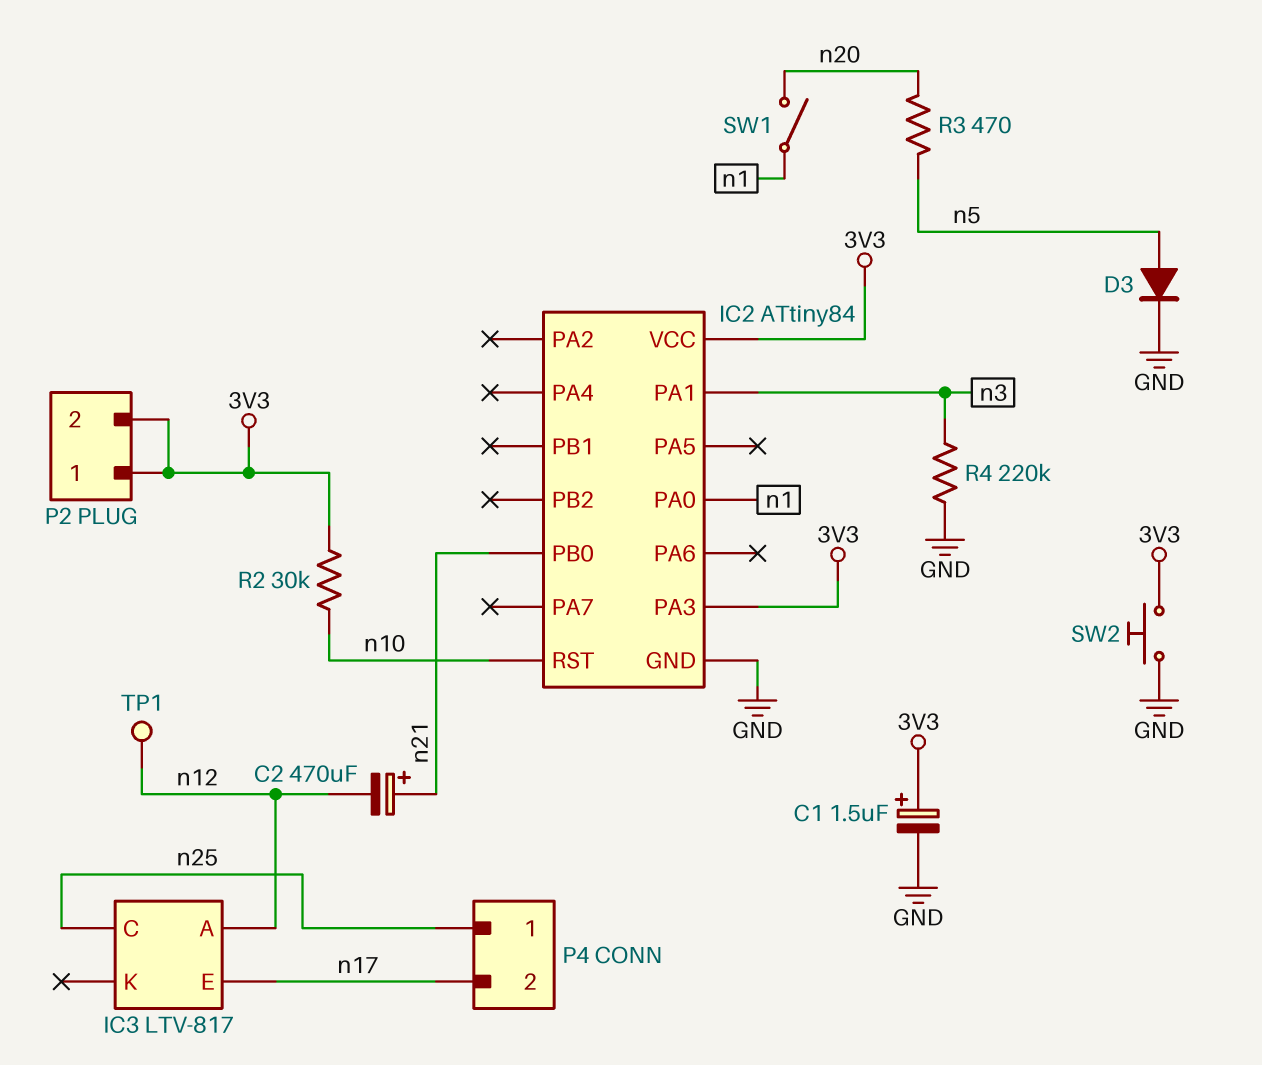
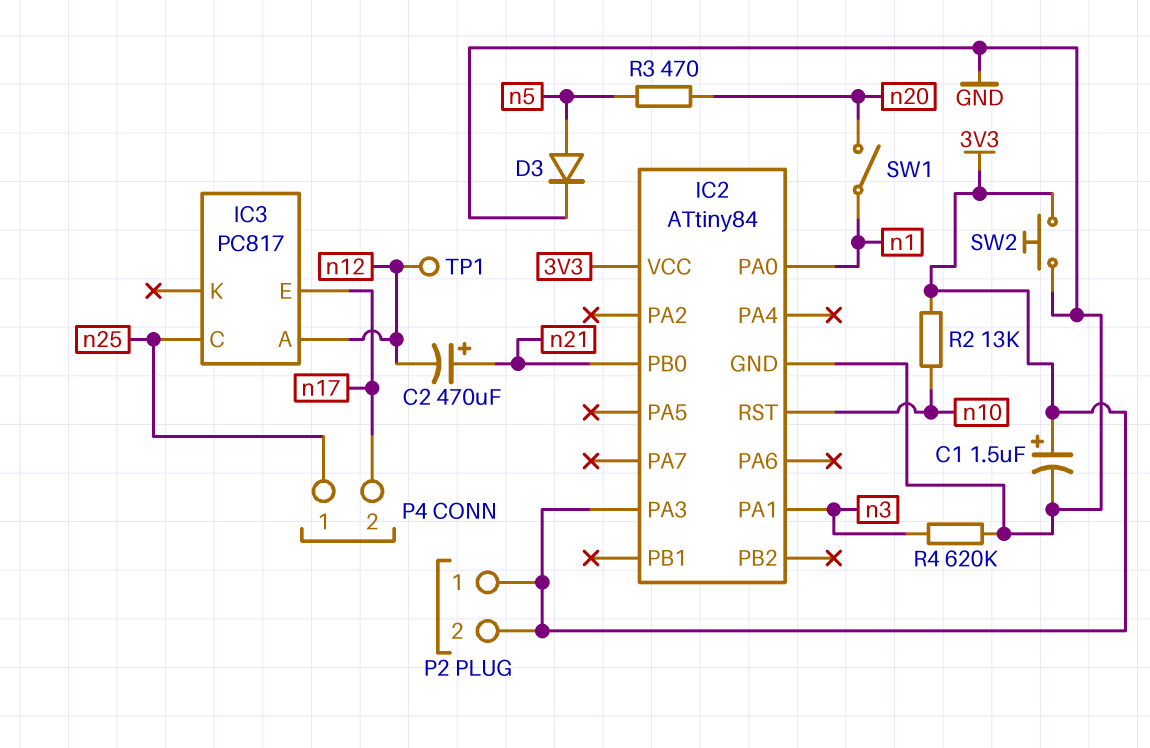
IC3: LTV-817 -> PC817
R2: 30k (3V3, n10) -> 13k (3V3, n10)
R4: 220k (GND, n3) -> 620k (GND, n3)

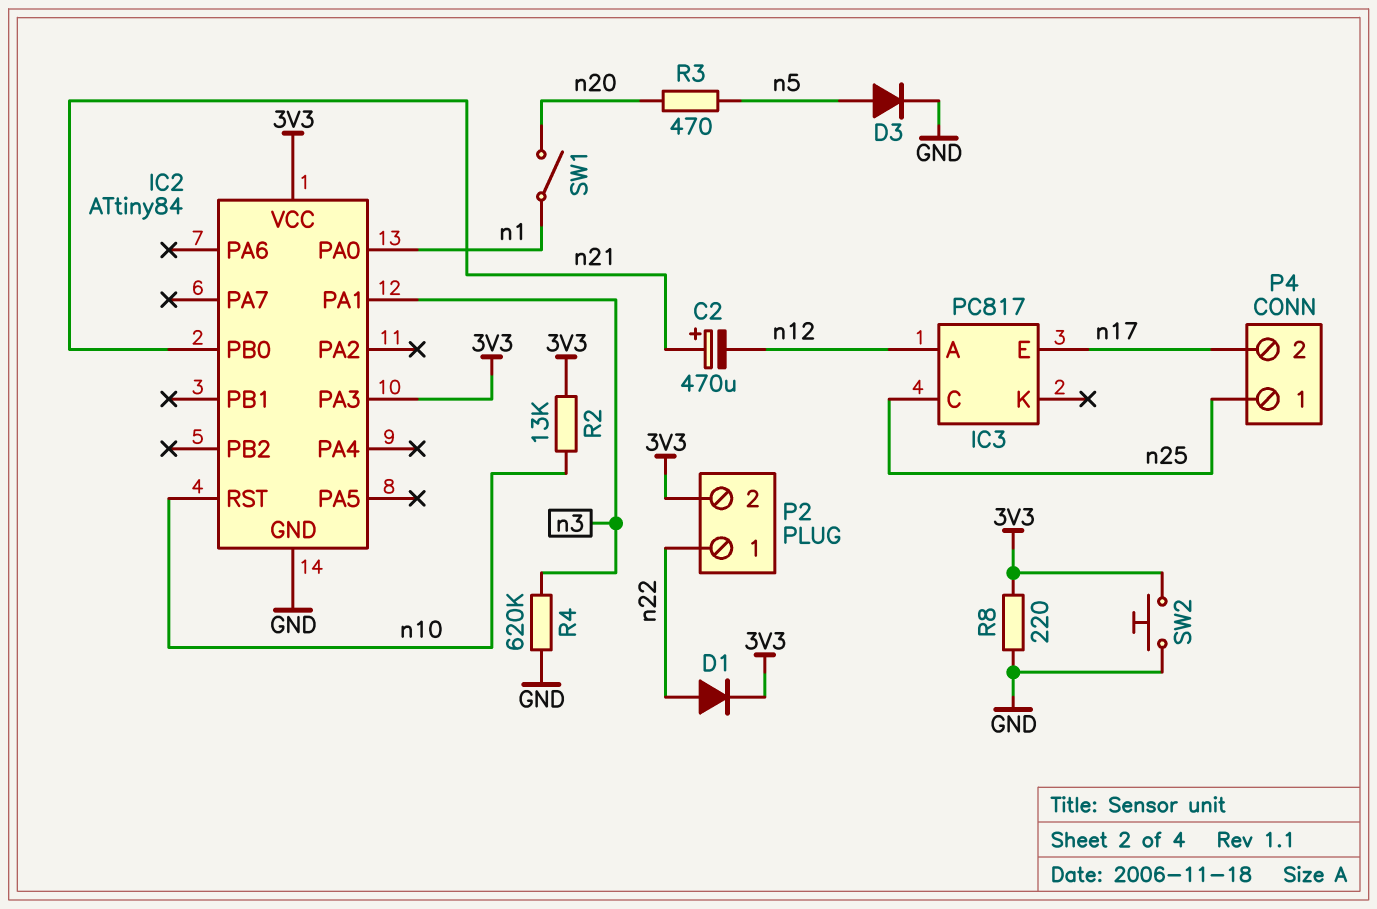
C1: 1.5uF (plus 3V3, minus GND) -> none
D1: none -> diode (A n22, K 3V3)
P2 pin 1: 3V3 -> n22
R8: none -> 220 (3V3, GND)
TP1: test point (n12) -> none

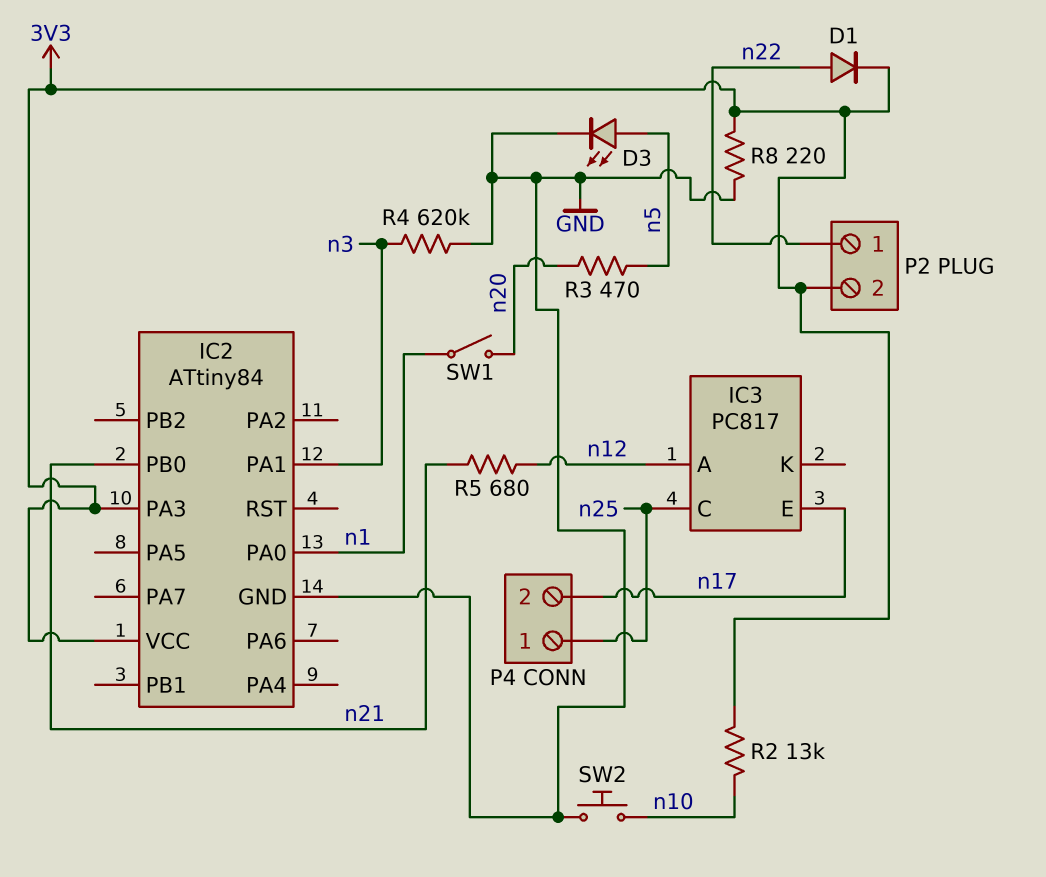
C2: 470uF (plus n21, minus n12) -> none
D3: diode (A n5, K GND) -> LED (A n5, K GND)
IC2 pin RST: n10 -> none
R5: none -> 680 (n12, n21)
SW2: button (3V3, GND) -> button (GND, n10)

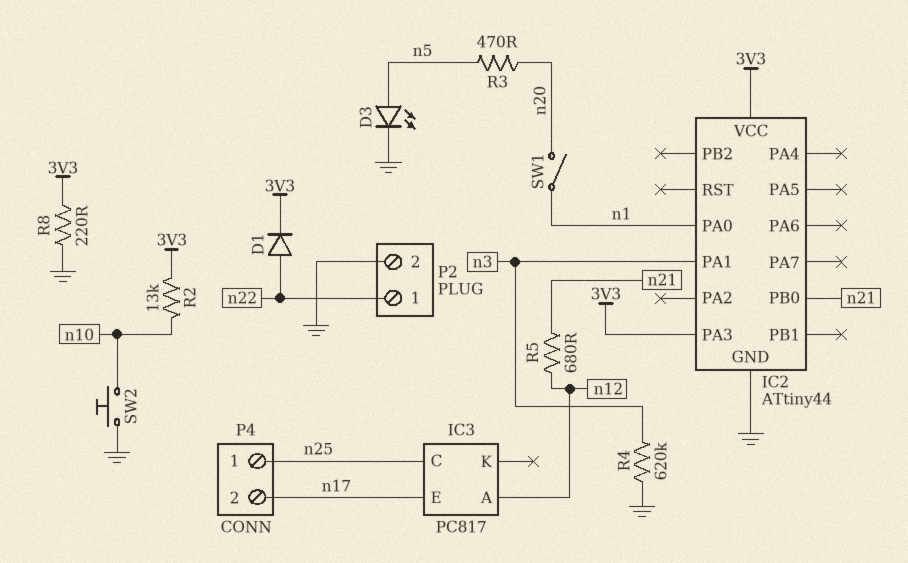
IC2: ATtiny84 -> ATtiny44
P2 pin 2: 3V3 -> GND

